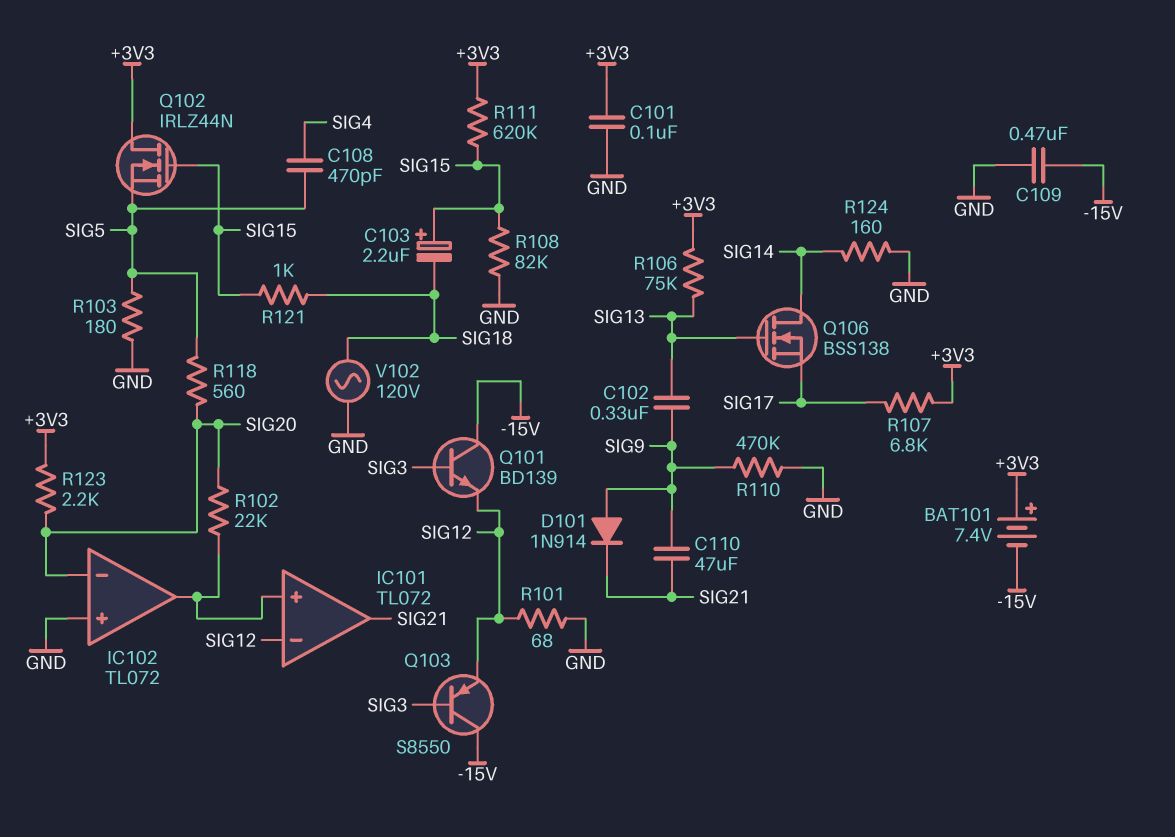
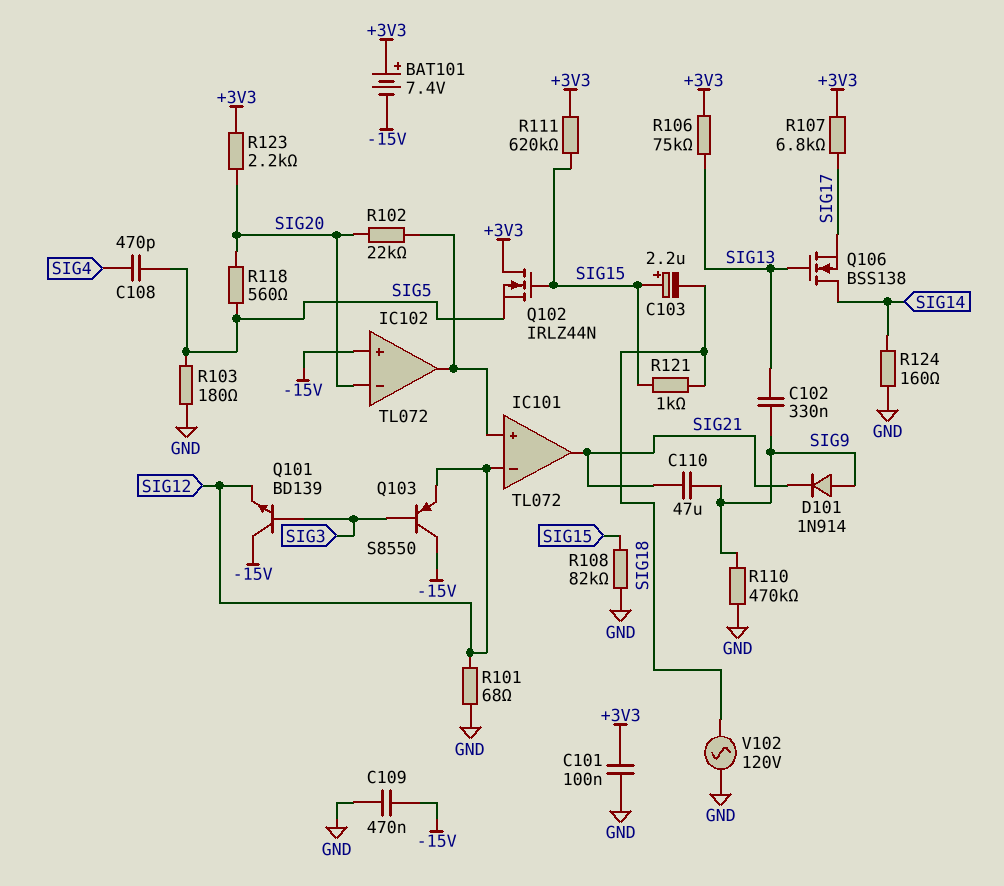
IC102 pin in+: GND -> -15V

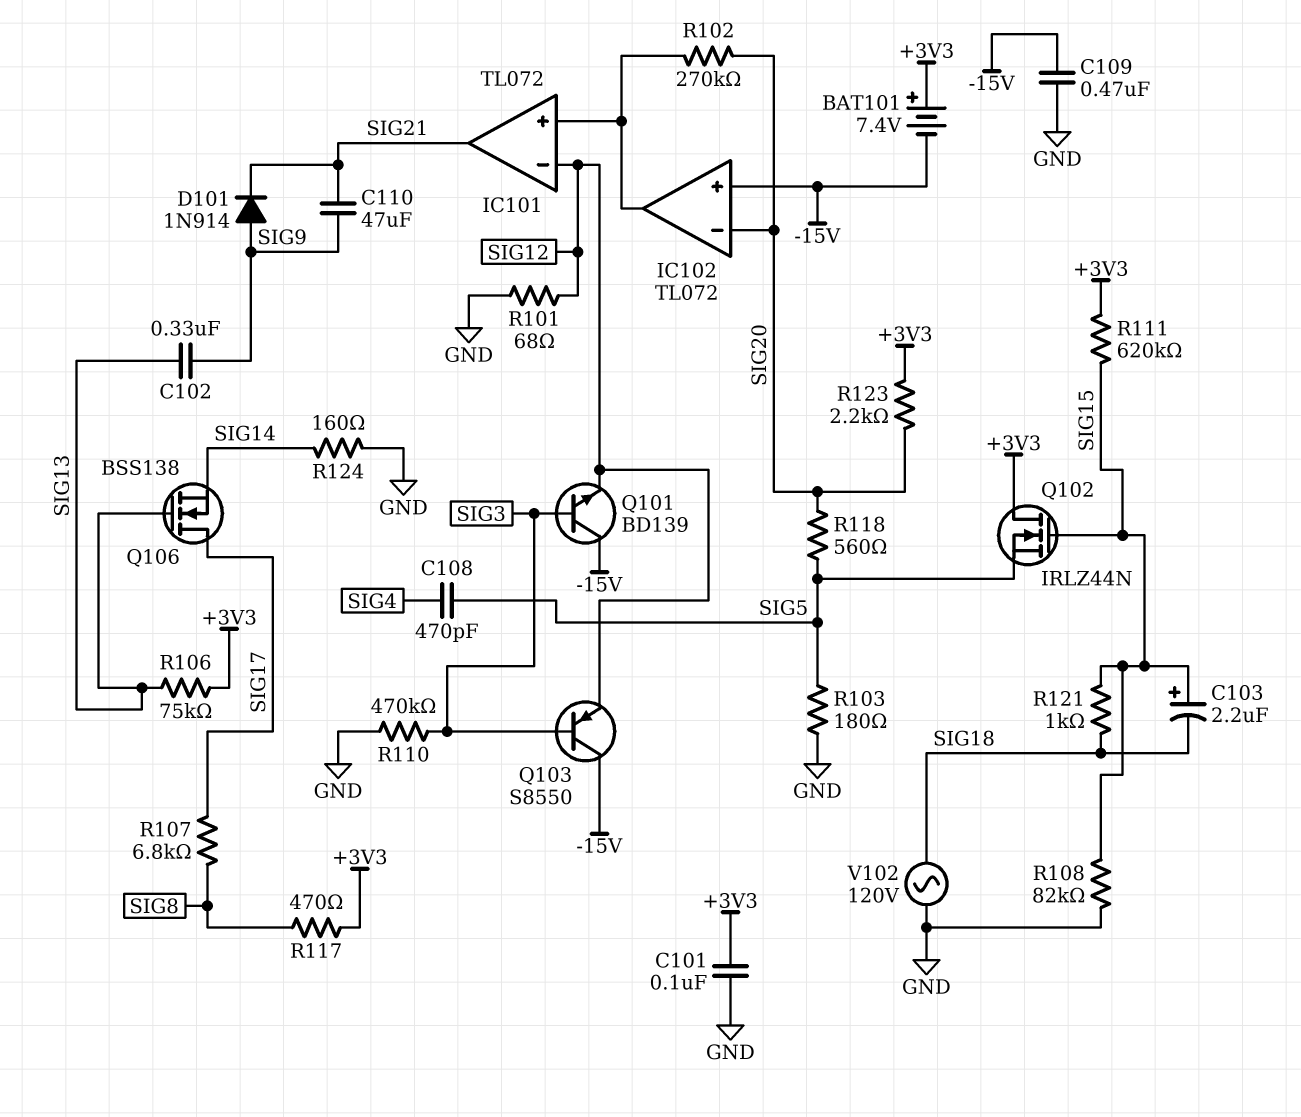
Q106: NMOS BSS138 (G SIG13, D SIG14, S SIG17) -> NMOS BSS138 (G SIG13, D SIG17, S SIG14)
R102: 22k (IC101/in+, SIG20) -> 270k (IC101/in+, SIG20)
R107: 6.8k (+3V3, SIG17) -> 6.8k (SIG8, SIG17)
R110: 470k (GND, SIG9) -> 470k (GND, SIG3)
R117: none -> 470 (+3V3, SIG8)

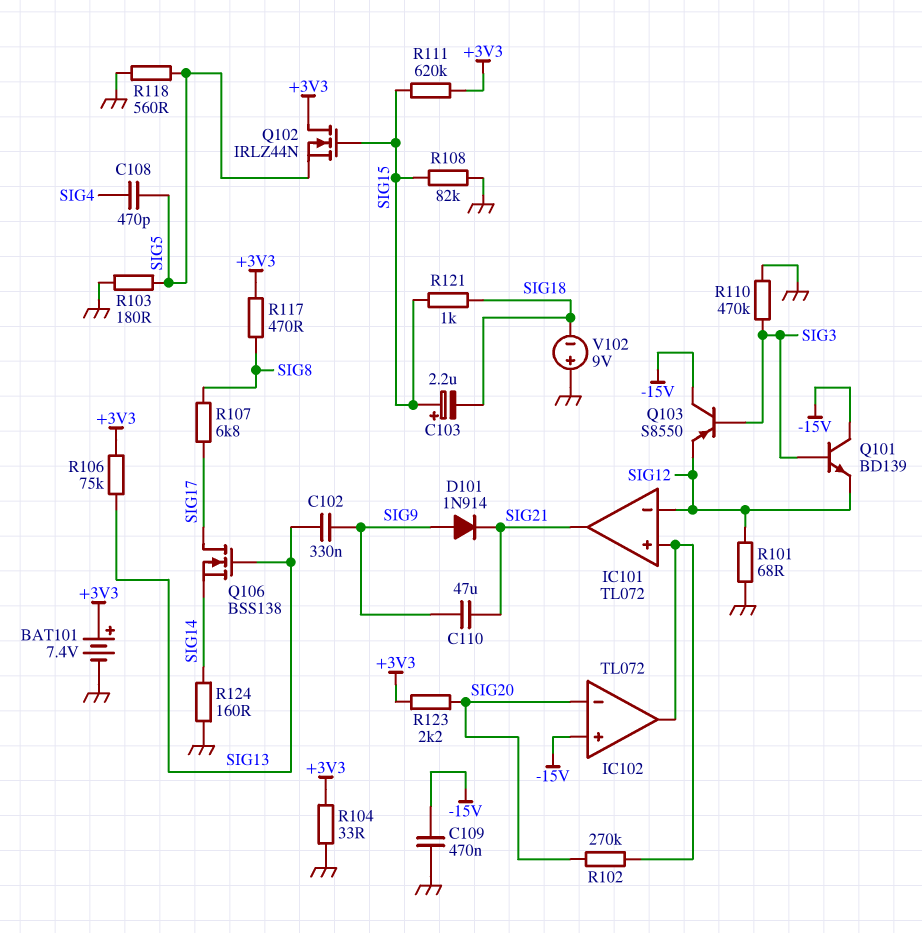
BAT101: 7.4V (plus +3V3, minus -15V) -> 7.4V (plus +3V3, minus GND)
C101: 100nF (+3V3, GND) -> none
R104: none -> 33 (+3V3, GND)
R118: 560 (SIG5, SIG20) -> 560 (GND, SIG5)
V102: AC 120V (GND, SIG18) -> 9V (plus GND, minus SIG18)

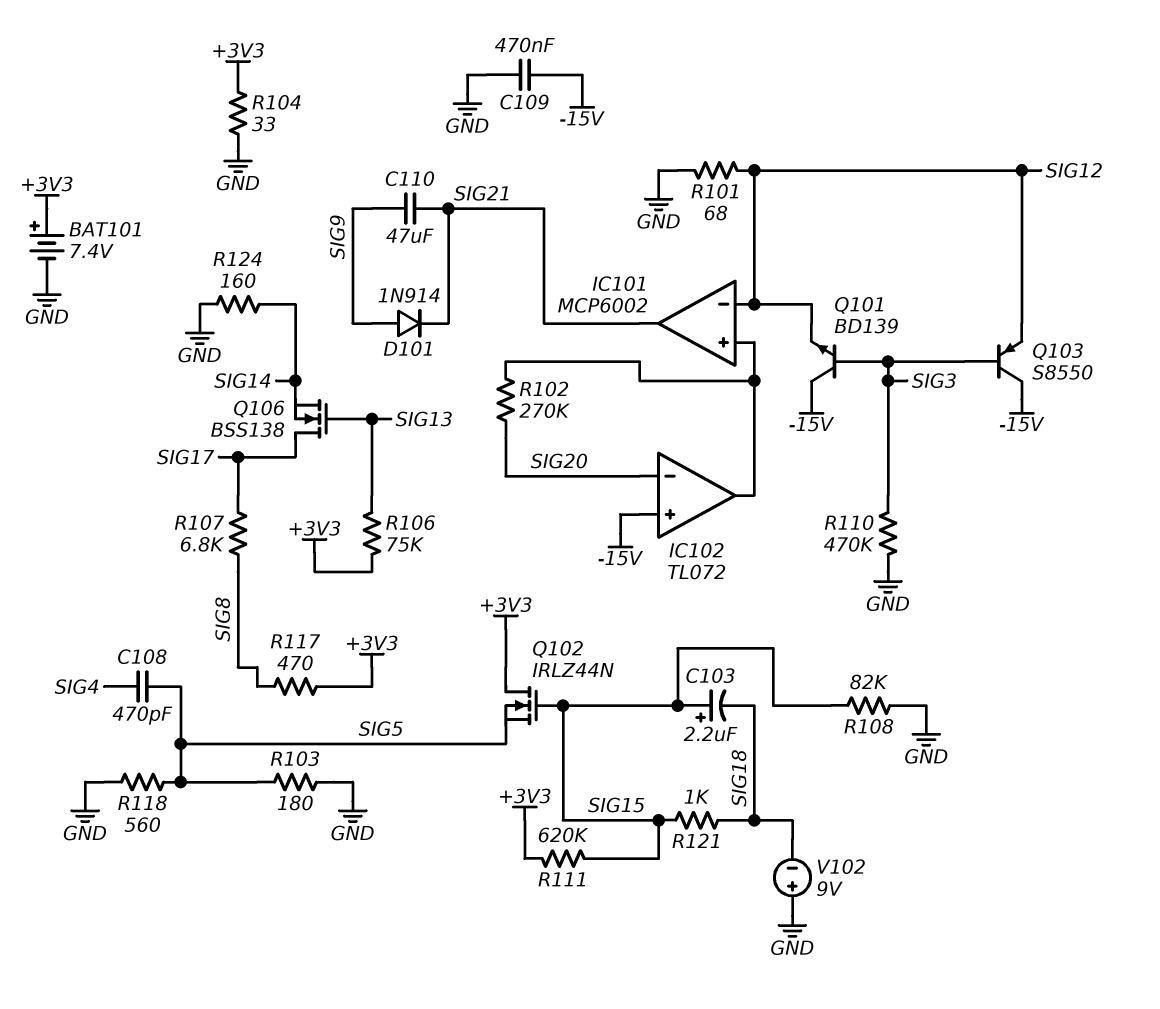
C102: 330nF (SIG9, SIG13) -> none
IC101: TL072 -> MCP6002
R123: 2.2k (+3V3, SIG20) -> none

